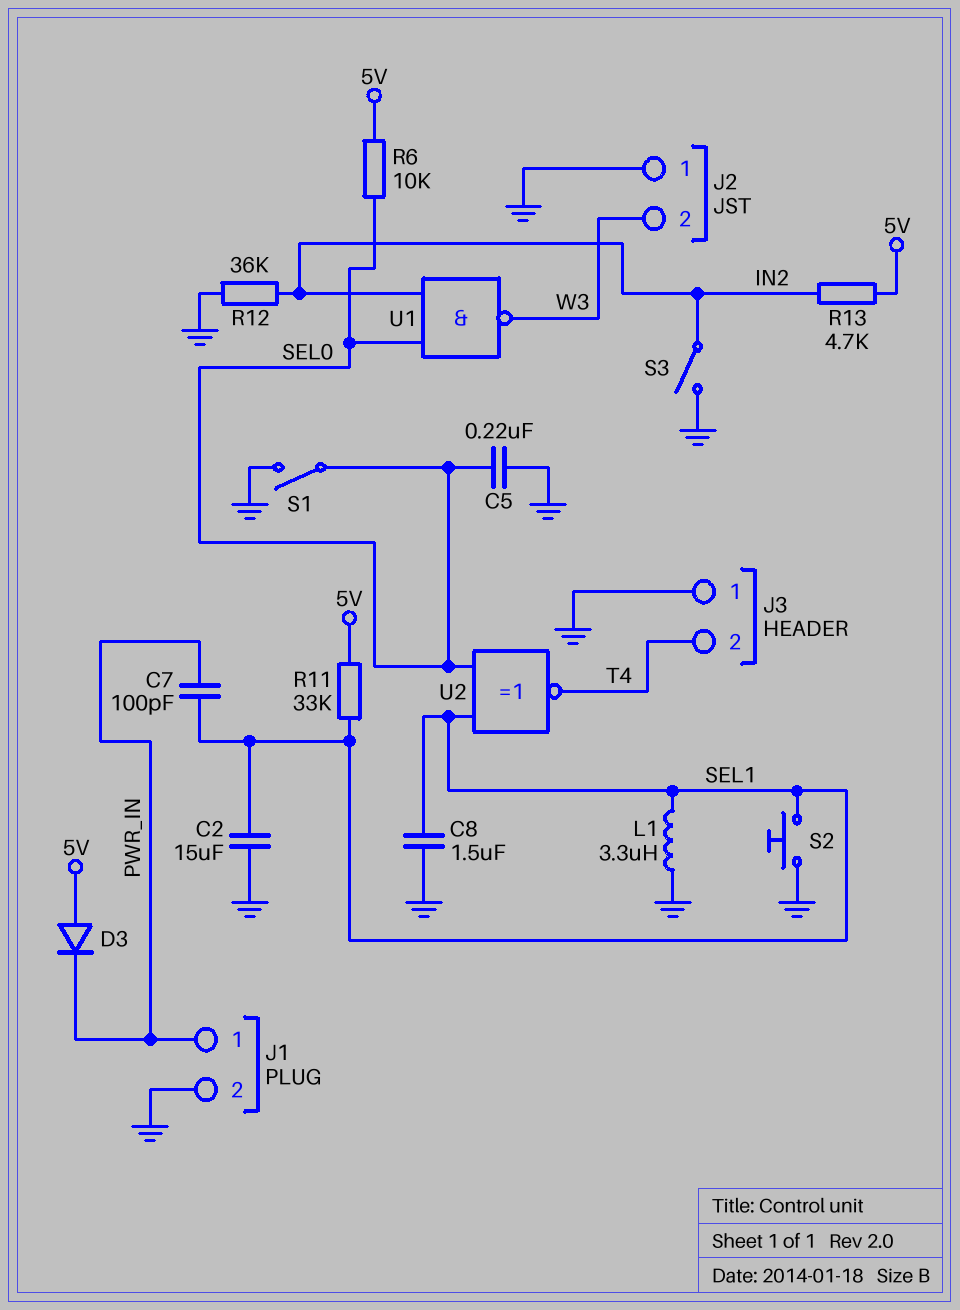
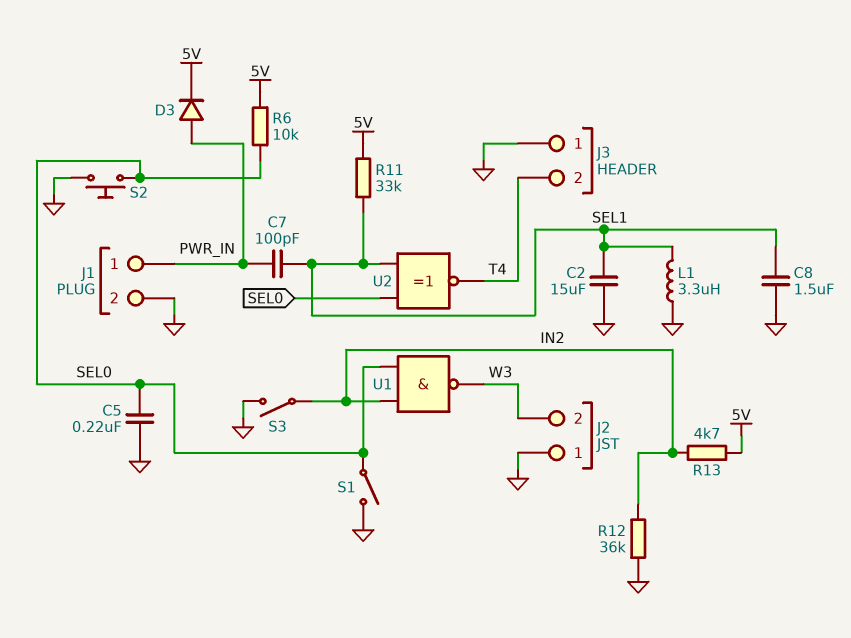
D3: diode (A 5V, K PWR_IN) -> diode (A PWR_IN, K 5V)
S2: button (GND, SEL1) -> button (GND, SEL0)

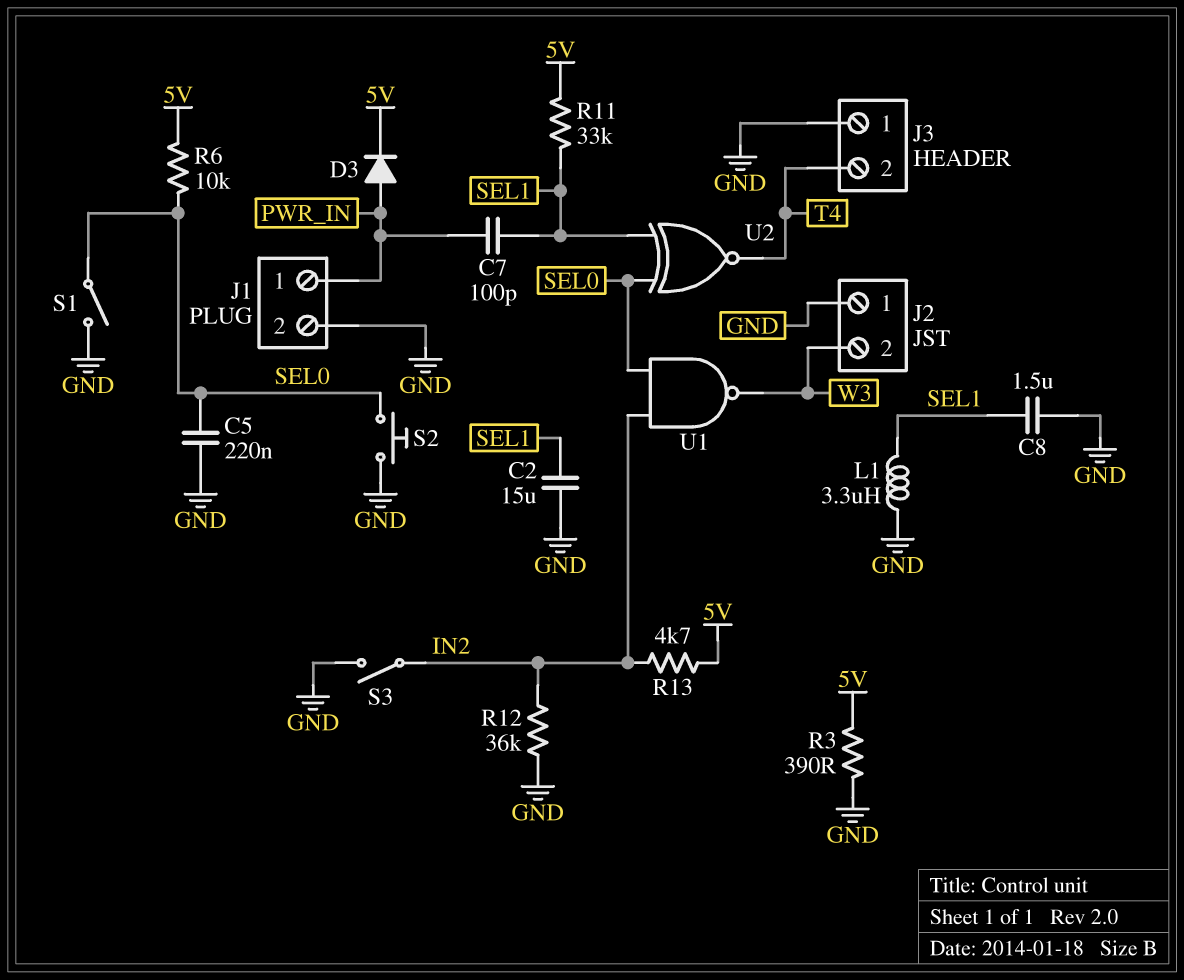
R3: none -> 390 (5V, GND)

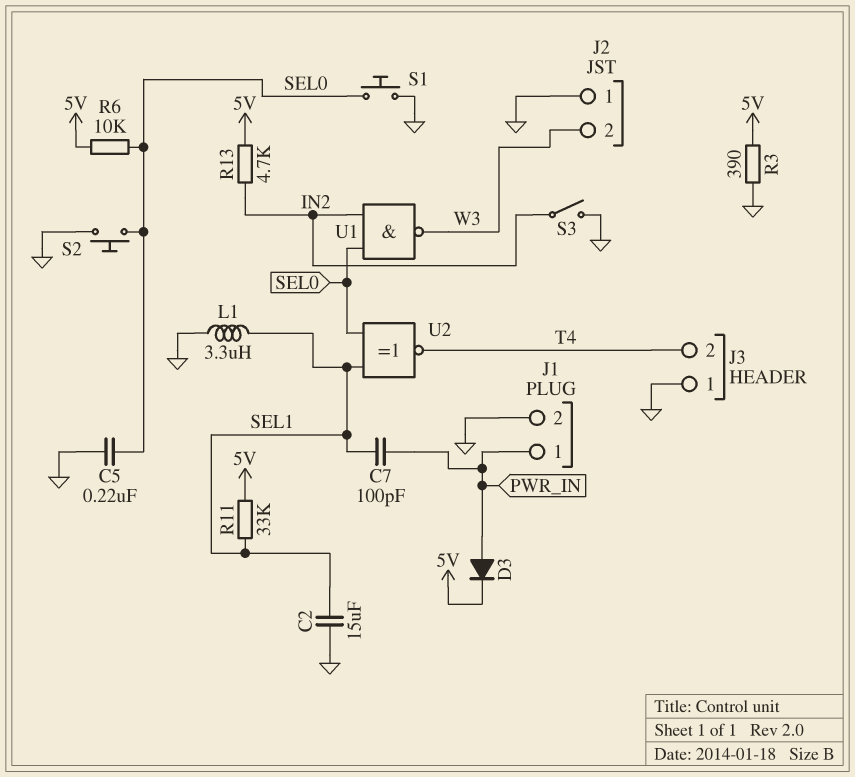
C8: 1.5uF (GND, SEL1) -> none
R12: 36k (GND, IN2) -> none
S1: switch (GND, SEL0) -> button (GND, SEL0)

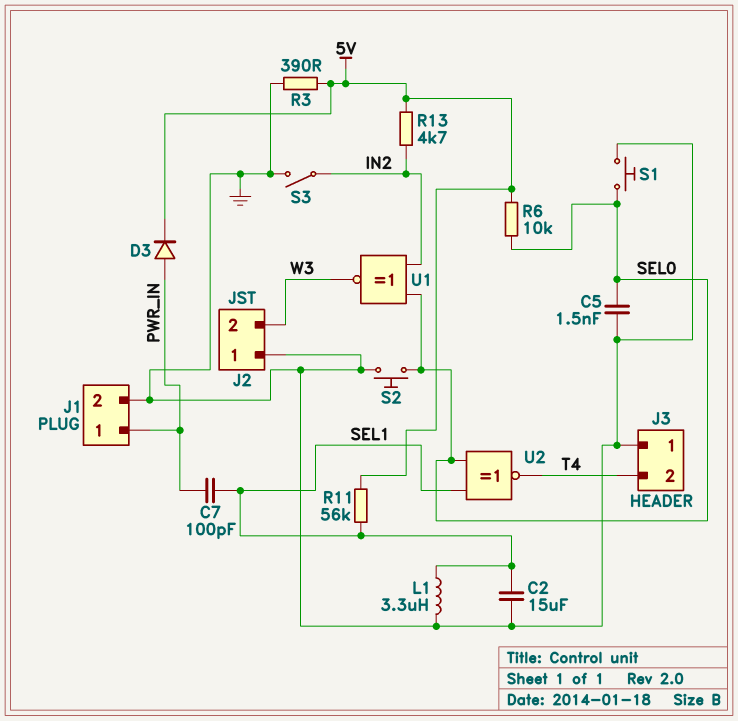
C5: 220nF (GND, SEL0) -> 1.5nF (GND, SEL0)
R11: 33k (5V, SEL1) -> 56k (5V, SEL1)
U1: NAND (in IN2, in SEL0, out W3) -> XNOR (in IN2, in SEL0, out W3)

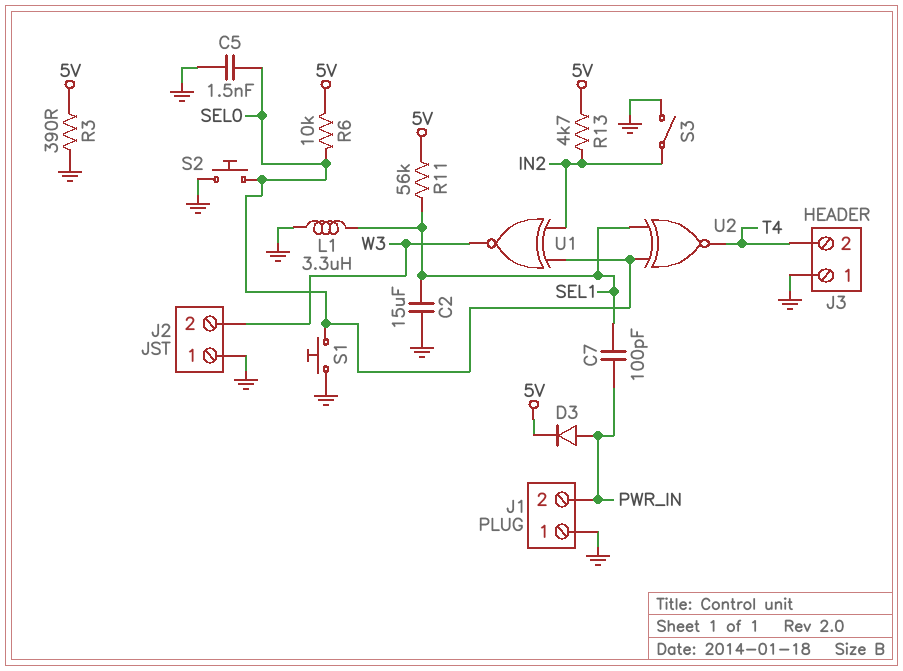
J1 pin 1: PWR_IN -> GND
J1 pin 2: GND -> PWR_IN

